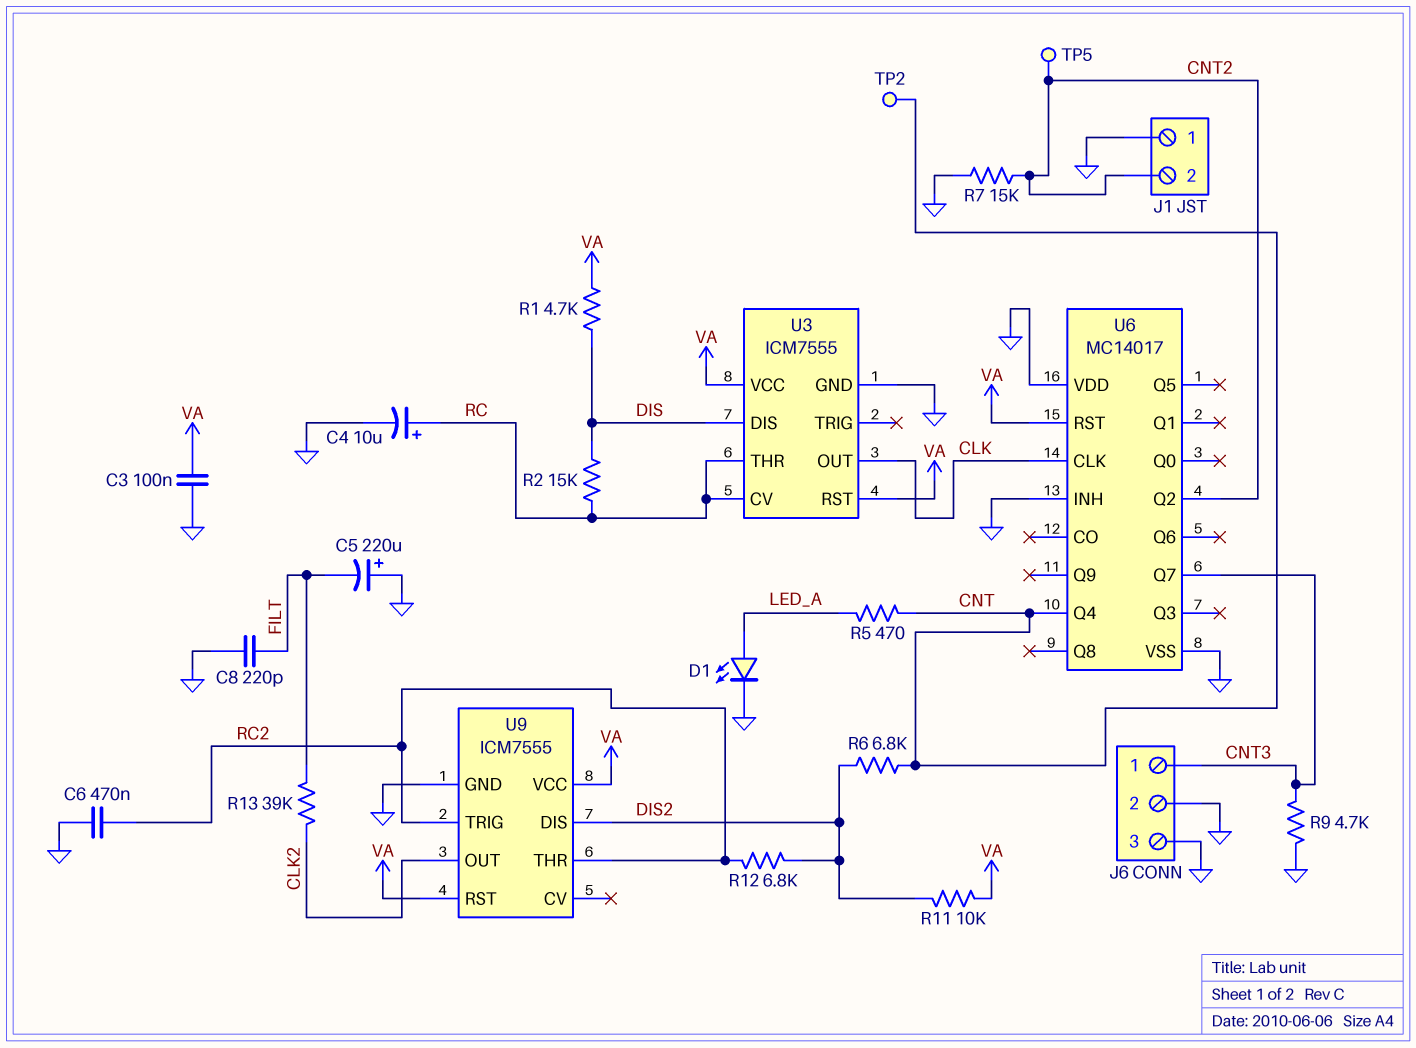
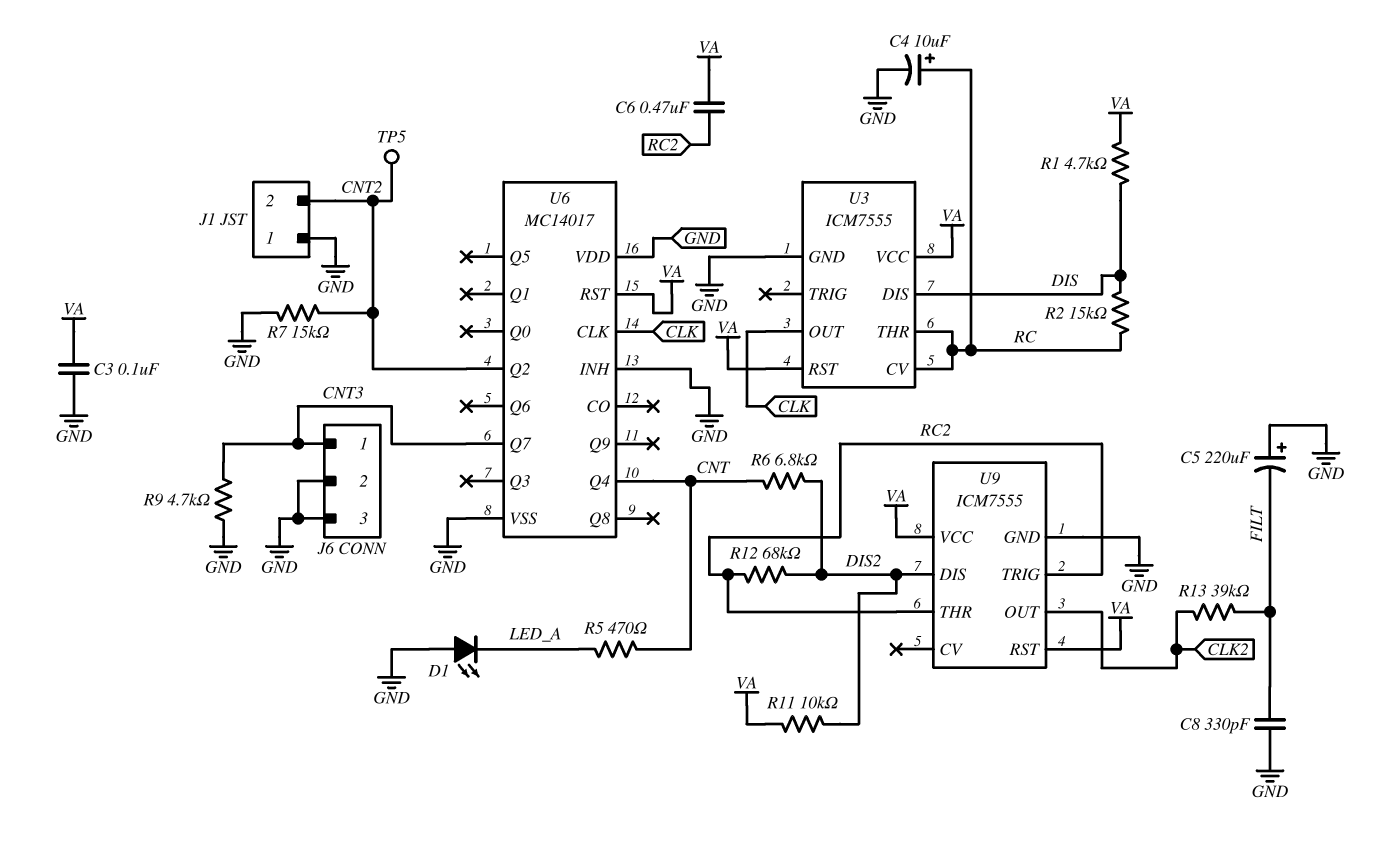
C6: 470nF (GND, RC2) -> 470nF (RC2, VA)
C8: 220pF (FILT, GND) -> 330pF (FILT, GND)
D1: LED (A LED_A, K GND) -> LED (A GND, K LED_A)
R12: 6.8k (DIS2, RC2) -> 68k (DIS2, RC2)
TP2: test point (CNT) -> none

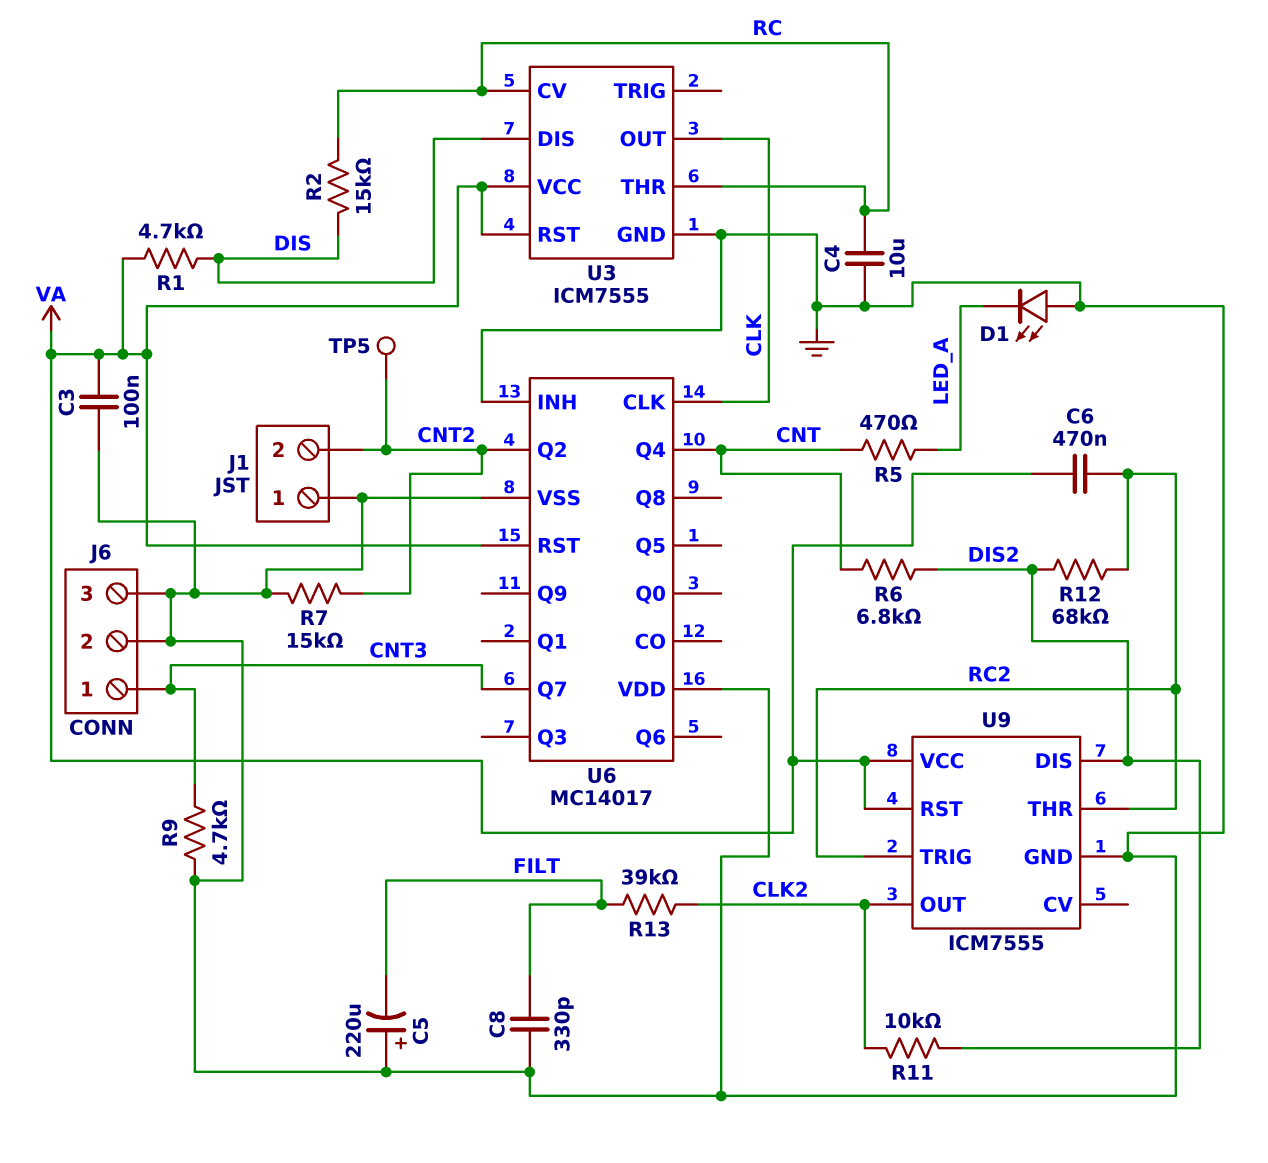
C4: 10uF (plus RC, minus GND) -> 10uF (GND, RC)
R11: 10k (DIS2, VA) -> 10k (CLK2, DIS2)

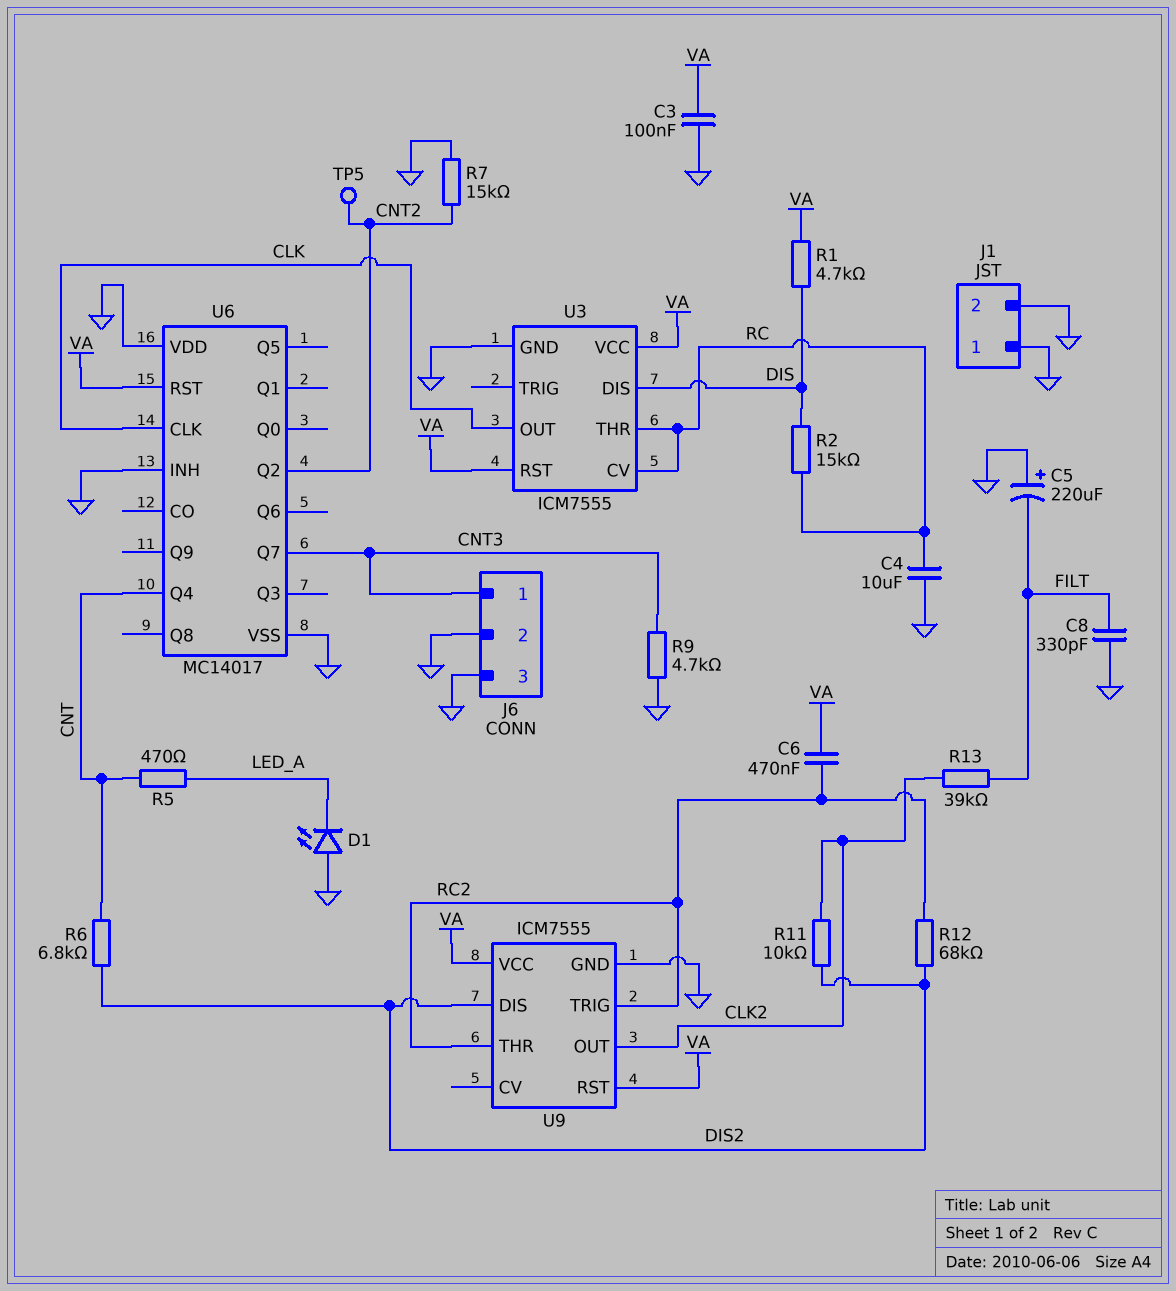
J1 pin 2: CNT2 -> GND

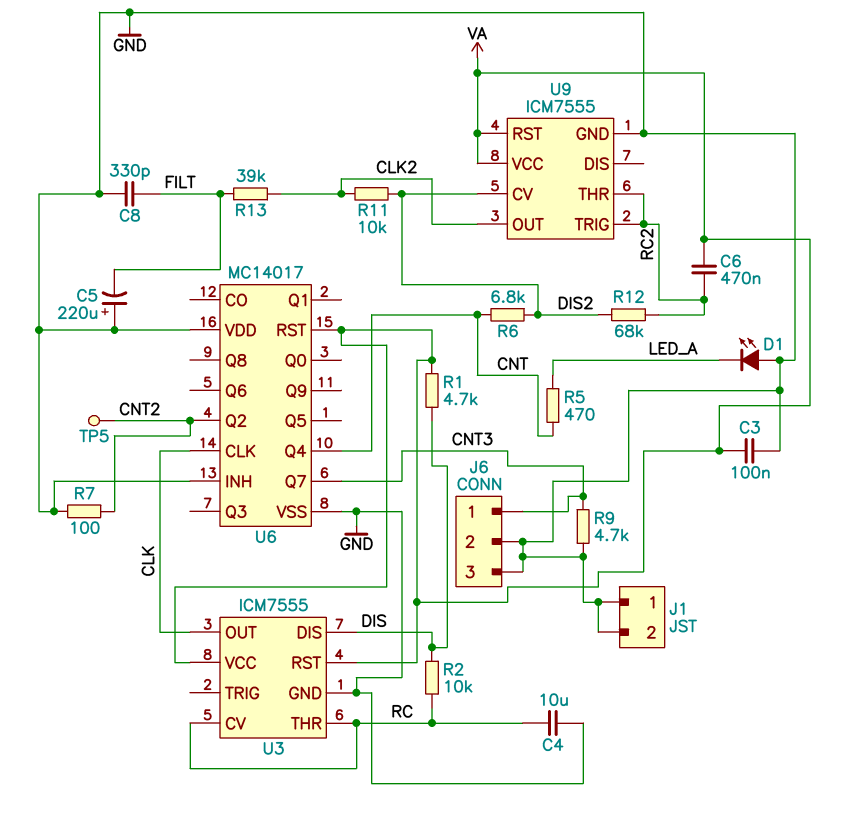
R2: 15k (DIS, RC) -> 10k (DIS, RC)
R7: 15k (CNT2, GND) -> 100 (CNT2, GND)
U9 pin CV: none -> DIS2
U9 pin DIS: DIS2 -> none

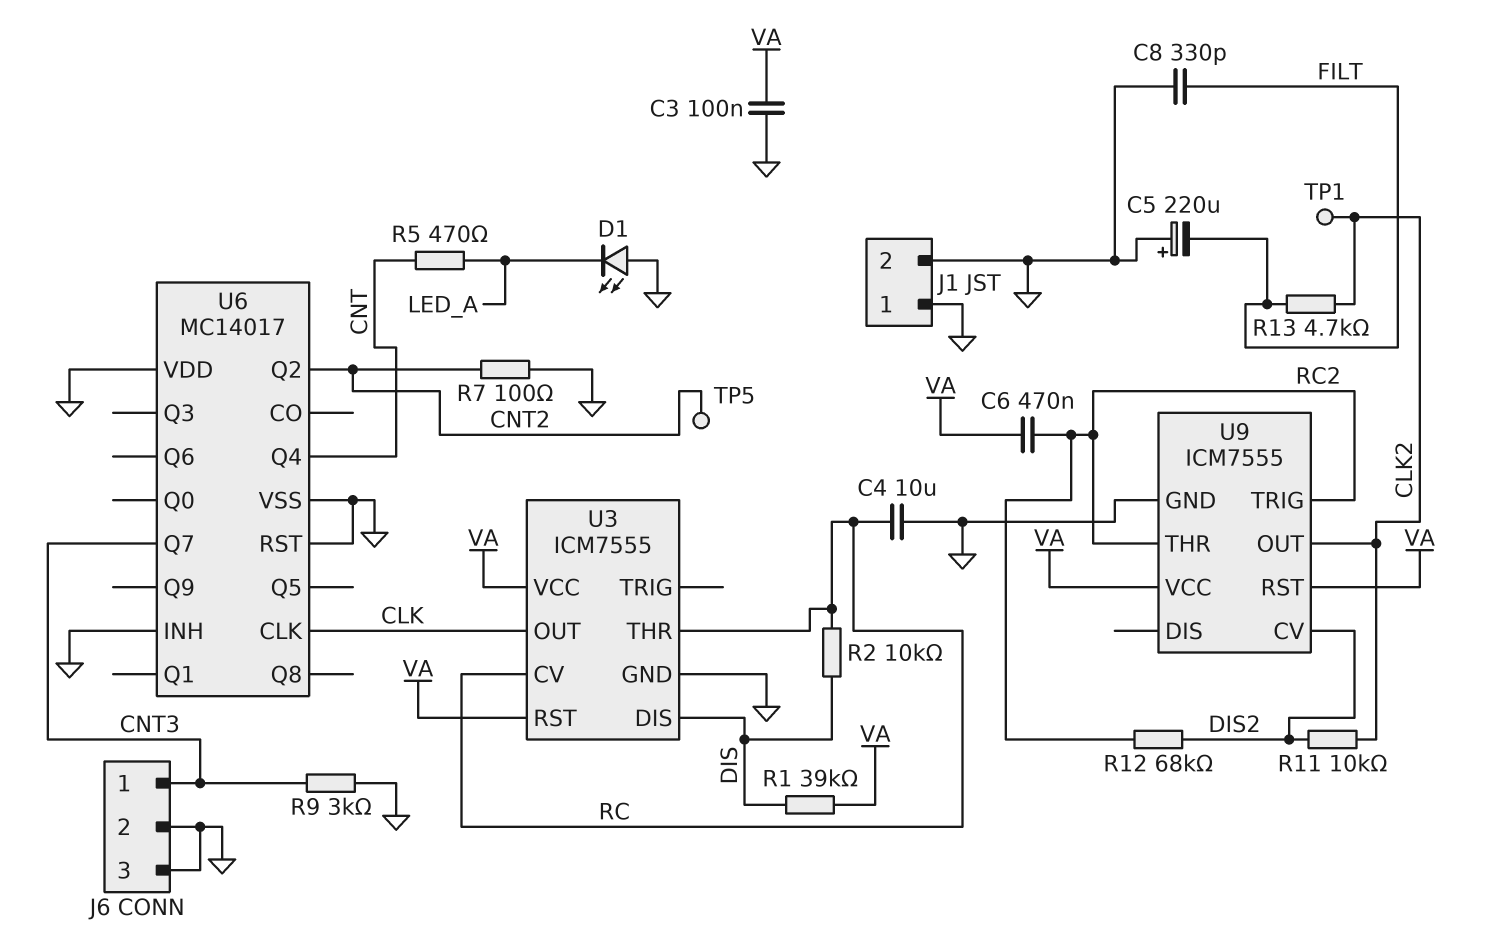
R1: 4.7k (DIS, VA) -> 39k (DIS, VA)
R6: 6.8k (CNT, DIS2) -> none
R9: 4.7k (CNT3, GND) -> 3k (CNT3, GND)
R13: 39k (CLK2, FILT) -> 4.7k (CLK2, FILT)
TP1: none -> test point (CLK2)
U6 pin RST: VA -> GND

